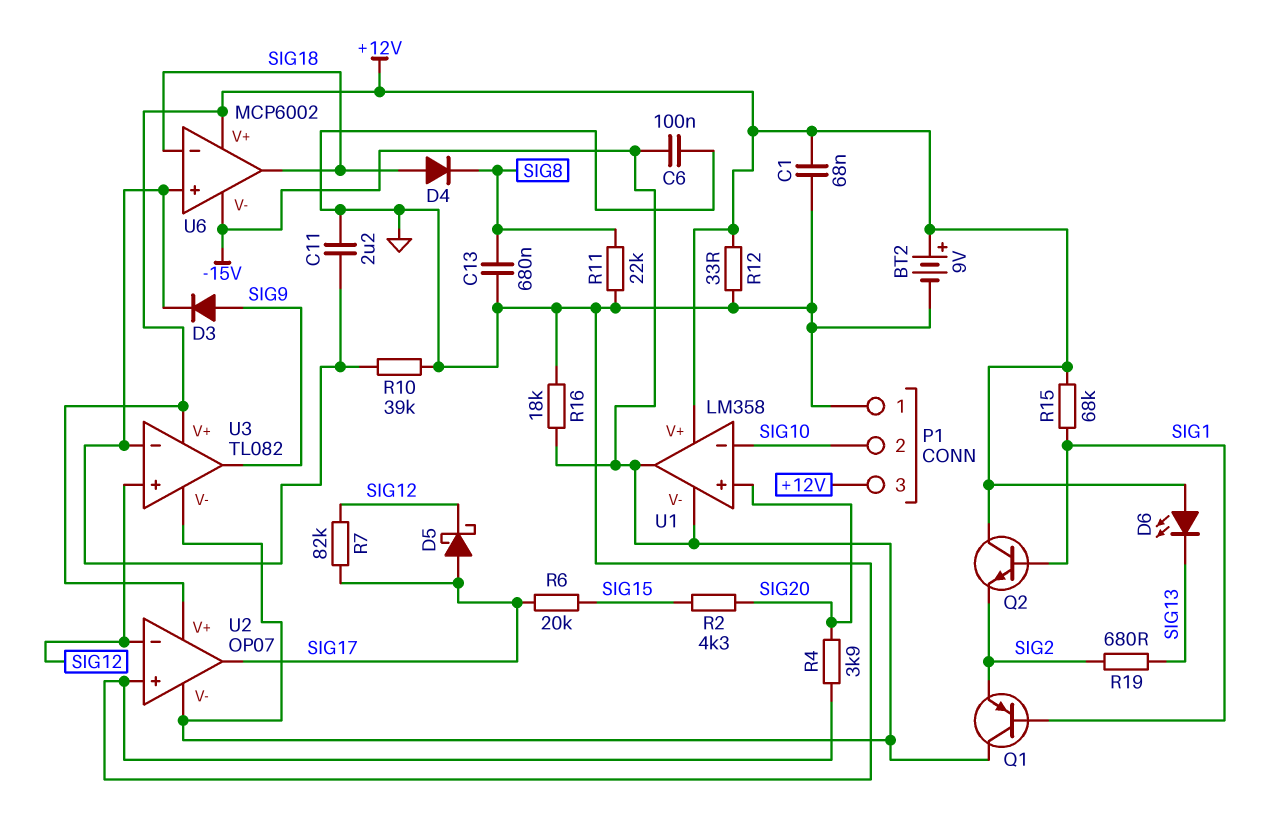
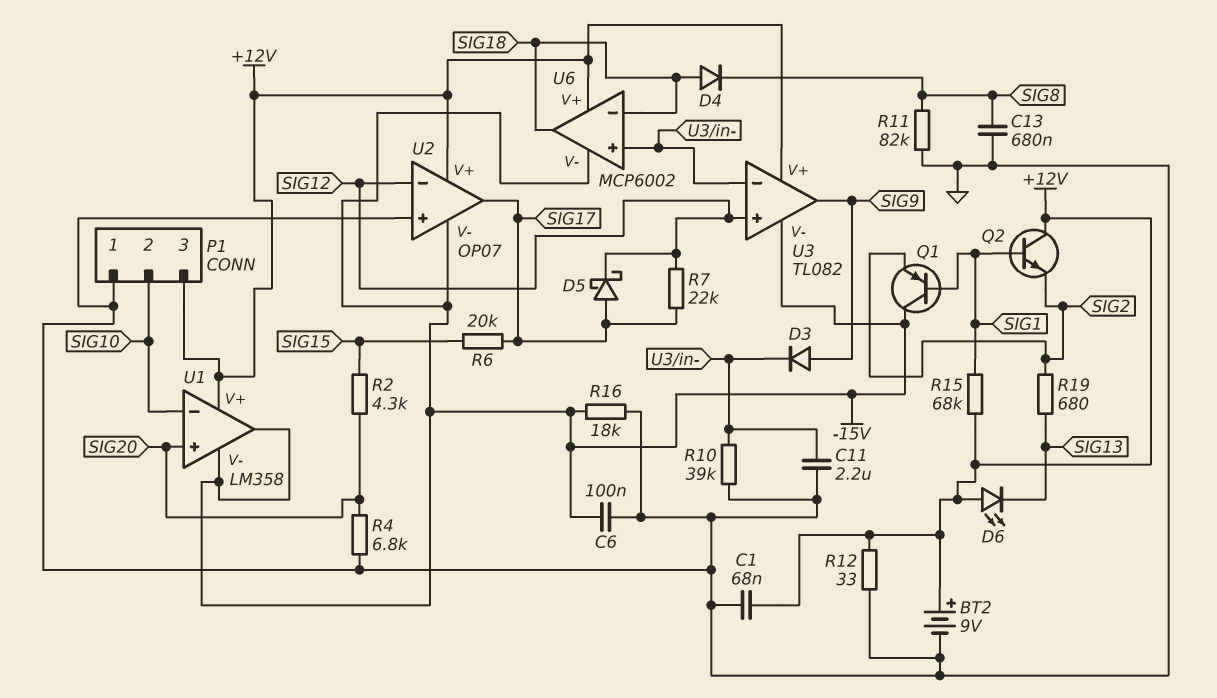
R4: 3.9k (GND, SIG20) -> 6.8k (GND, SIG20)
R7: 82k (SIG12, SIG17) -> 22k (SIG12, SIG17)
R11: 22k (GND, SIG8) -> 82k (GND, SIG8)

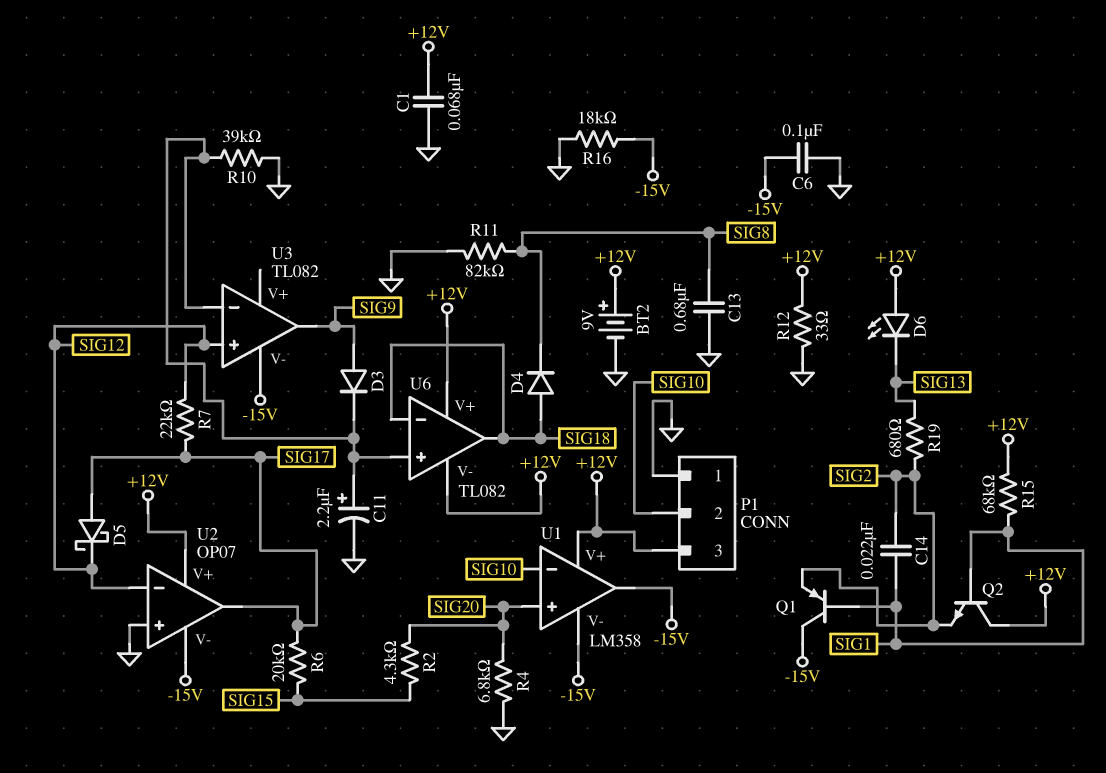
C11: 2.2uF (GND, U3/in-) -> 2.2uF (plus U3/in-, minus GND)
C14: none -> 22nF (SIG1, SIG2)
U3 pin V+: +12V -> none
U6: MCP6002 -> TL082
U6 pin V-: -15V -> +12V

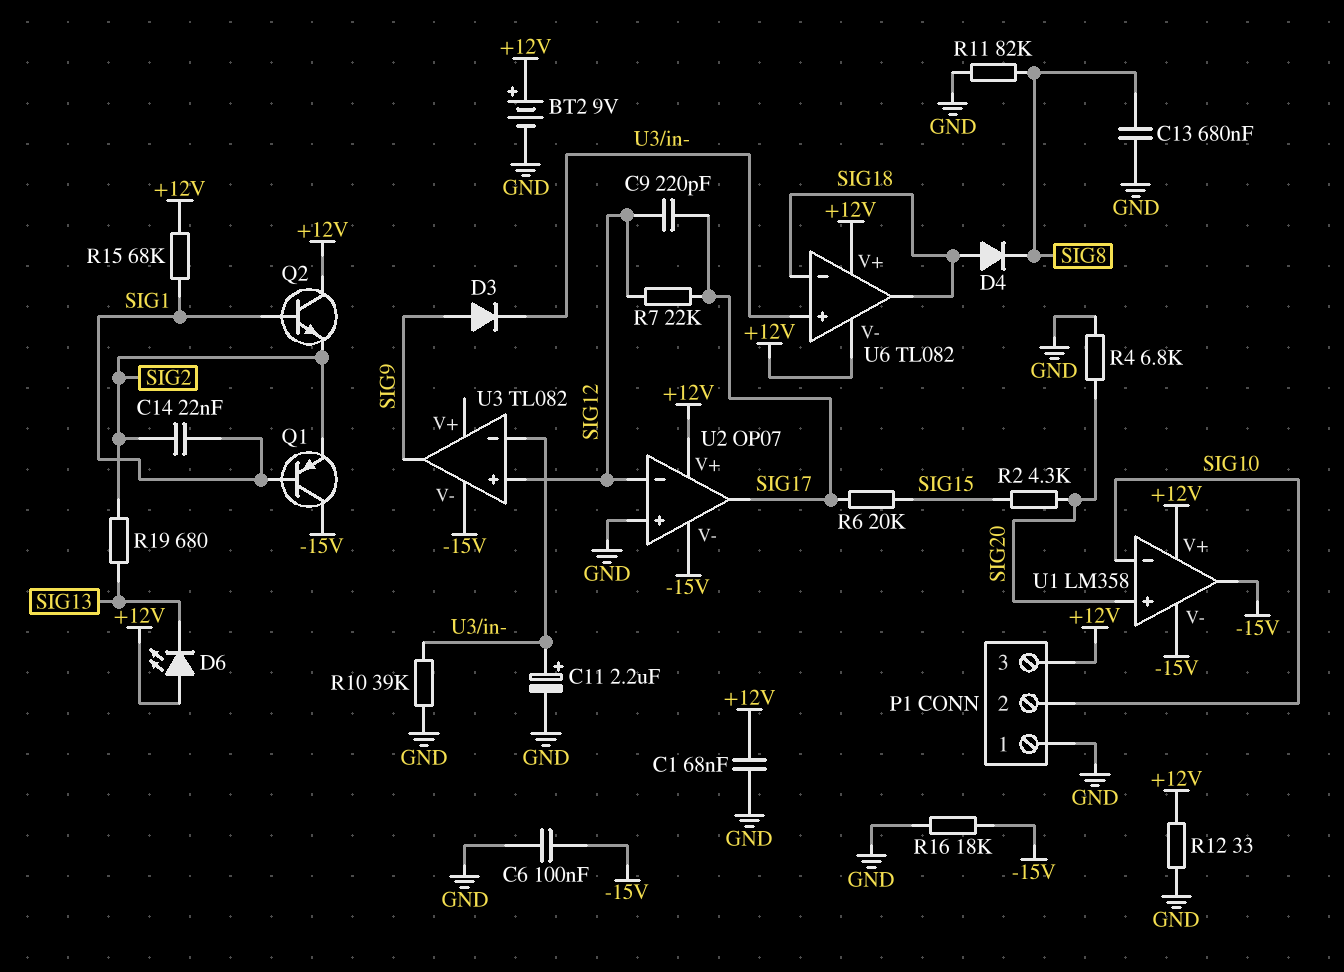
C9: none -> 220pF (SIG12, SIG17)
D5: schottky (A SIG17, K SIG12) -> none

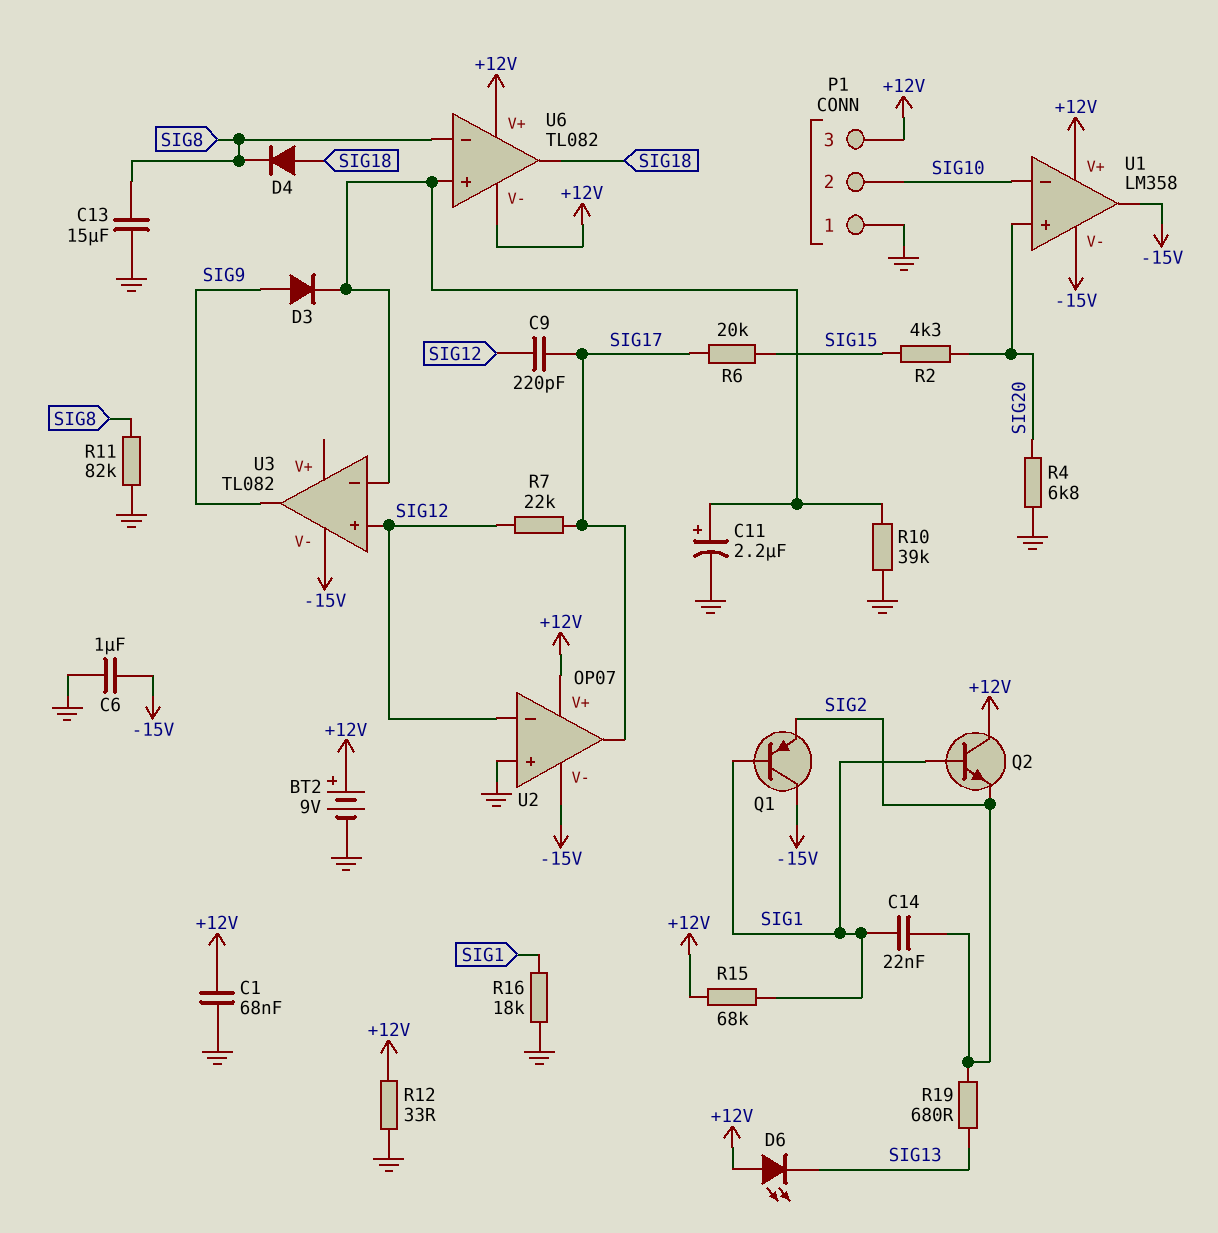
C6: 100nF (-15V, GND) -> 1uF (-15V, GND)
C13: 680nF (GND, SIG8) -> 15uF (GND, SIG8)
R16: 18k (-15V, GND) -> 18k (GND, SIG1)
U6 pin in-: SIG18 -> SIG8

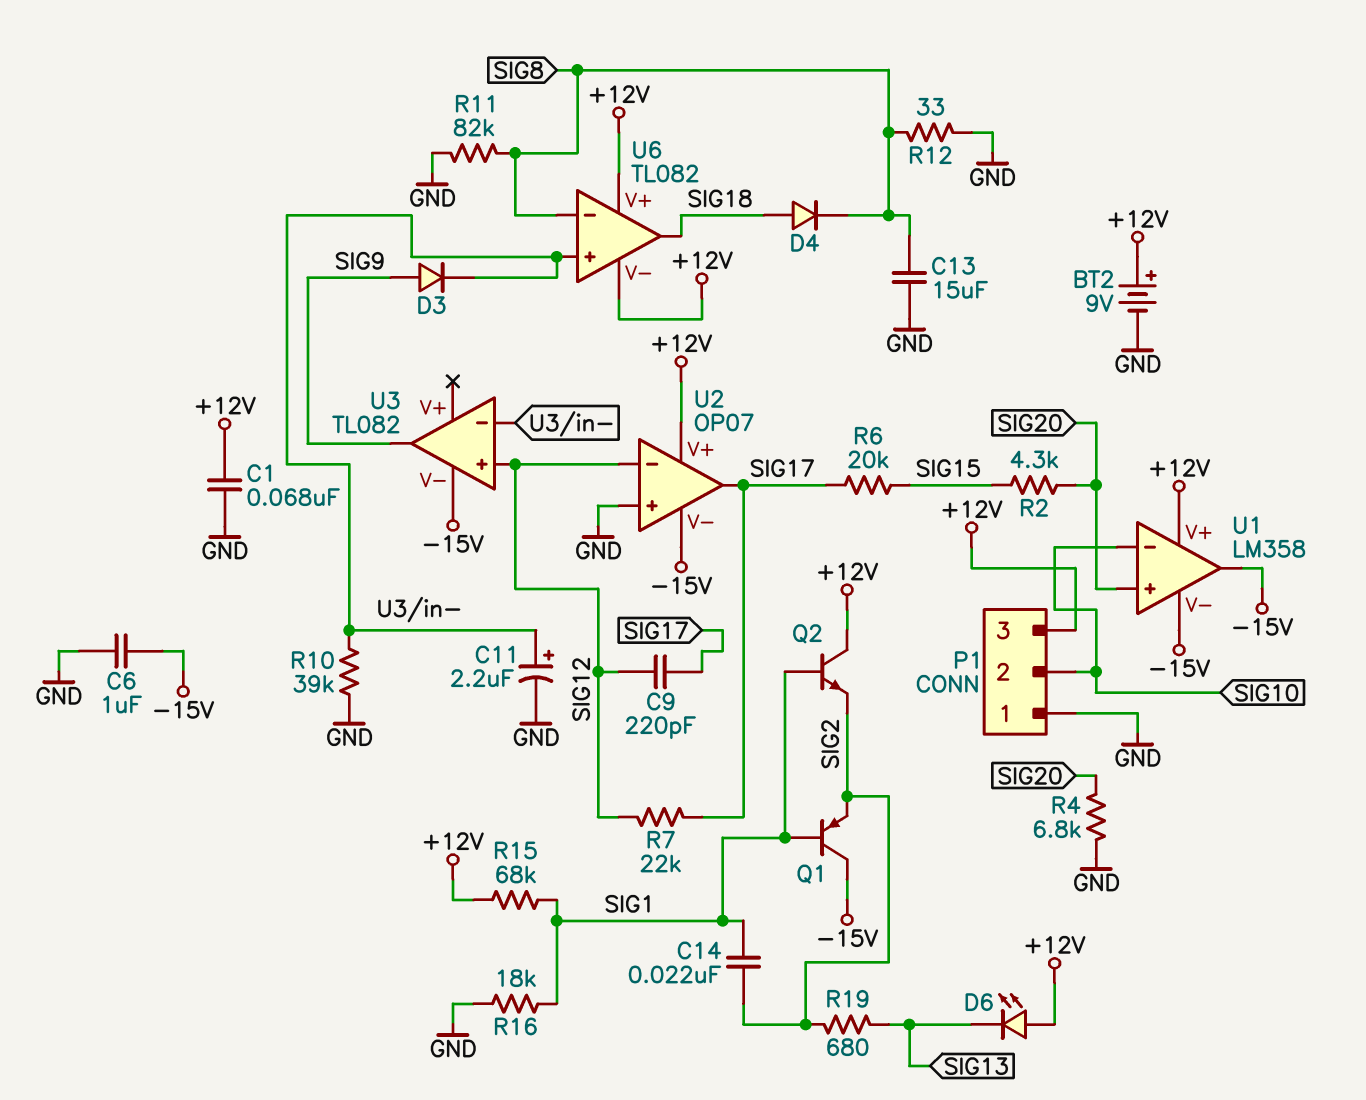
R12: 33 (+12V, GND) -> 33 (GND, SIG8)

